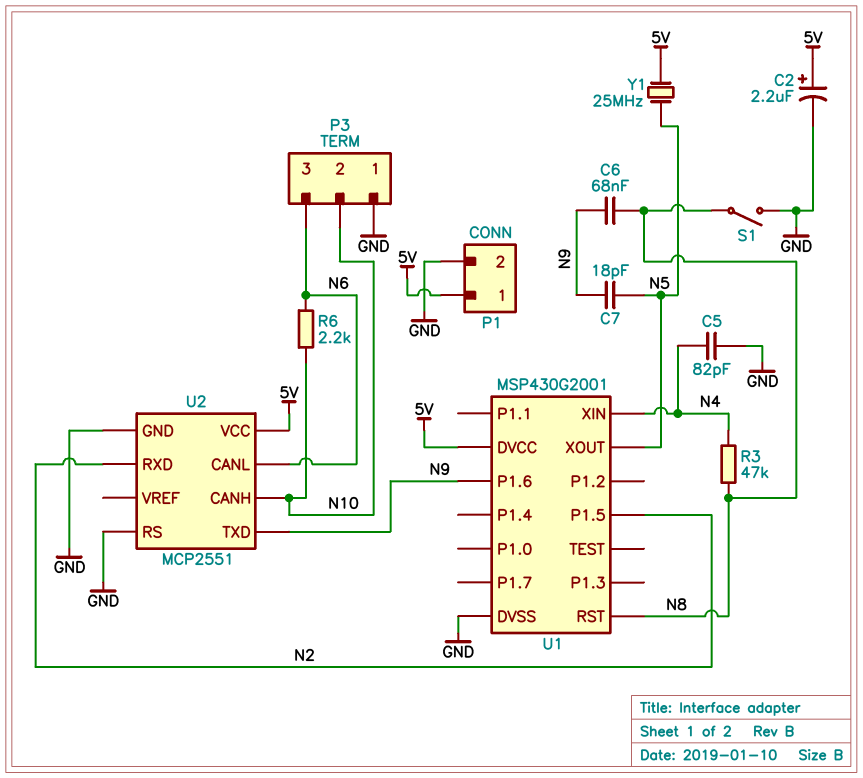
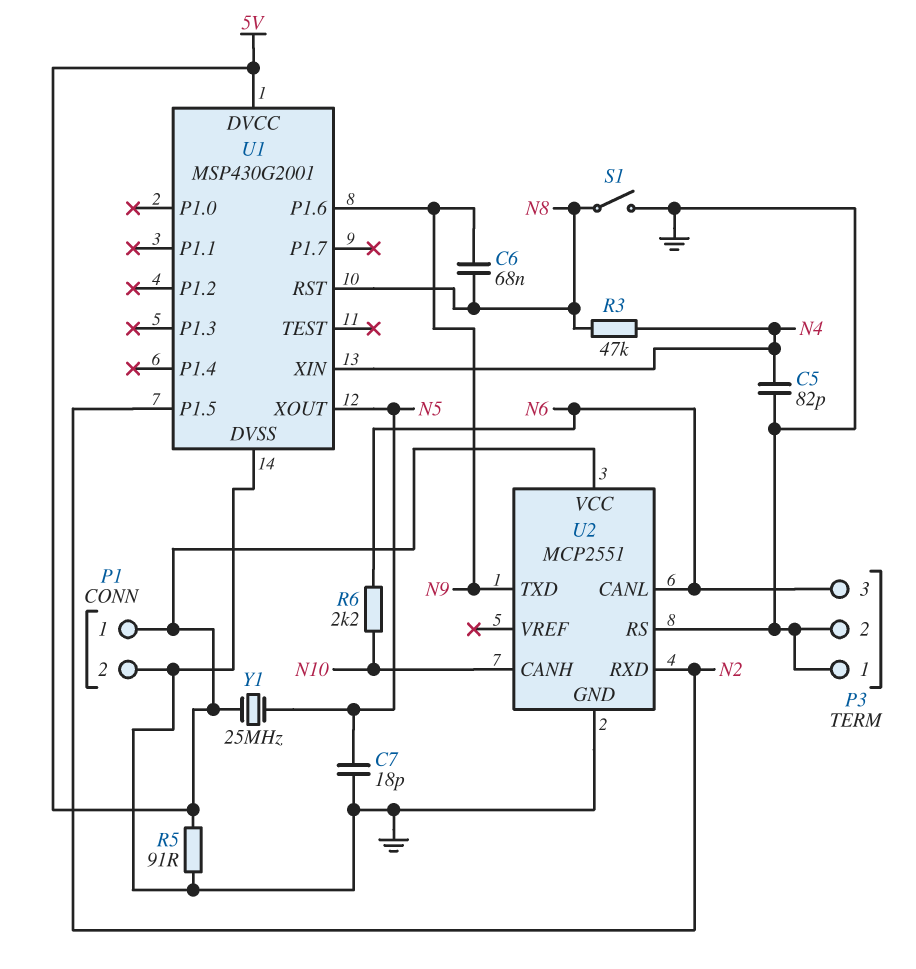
C2: 2.2uF (plus 5V, minus GND) -> none
C7: 18pF (N5, N9) -> 18pF (GND, N5)
P3 pin 2: N10 -> GND
R5: none -> 91 (5V, GND)

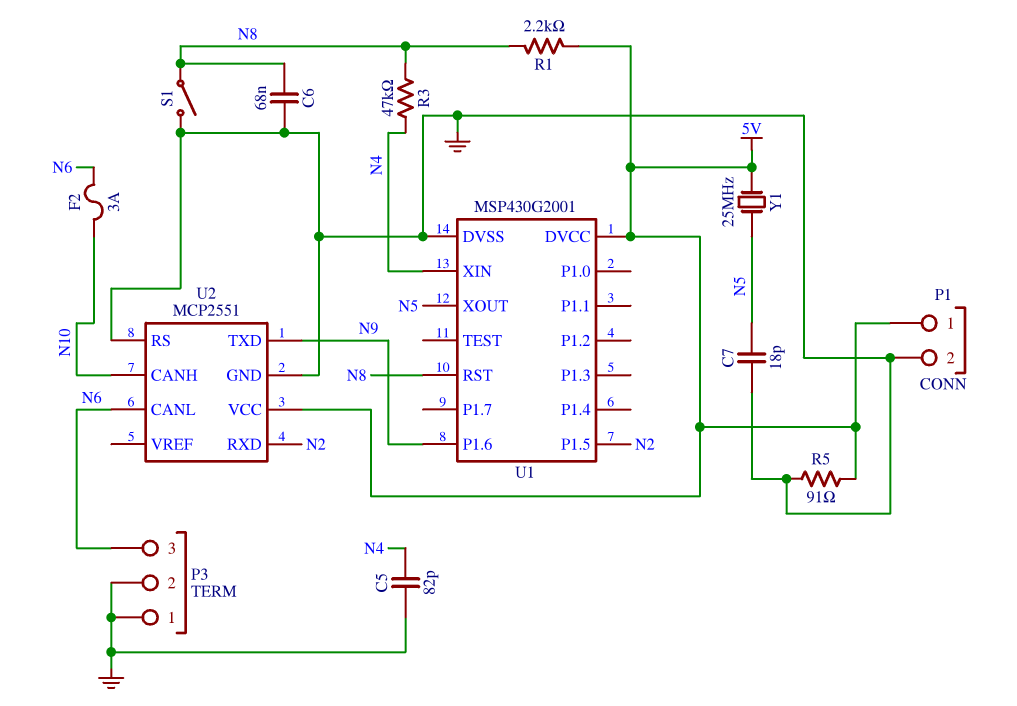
C6: 68nF (N8, N9) -> 68nF (GND, N8)
F2: none -> 3A (N6, N10)
R1: none -> 2.2k (5V, N8)
R6: 2.2k (N6, N10) -> none

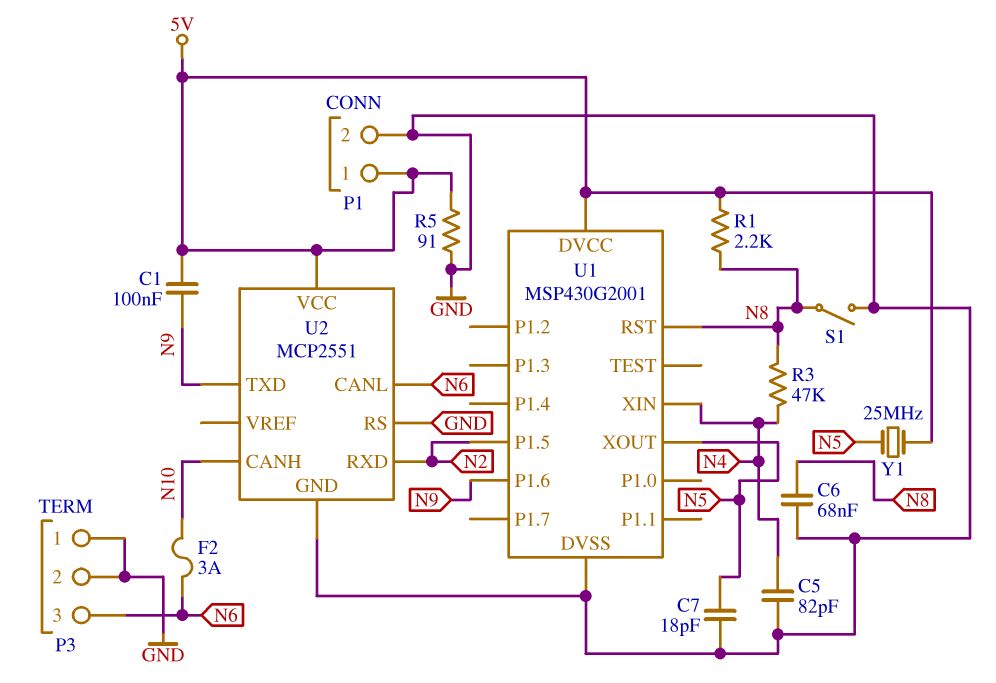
C1: none -> 100nF (5V, N9)

